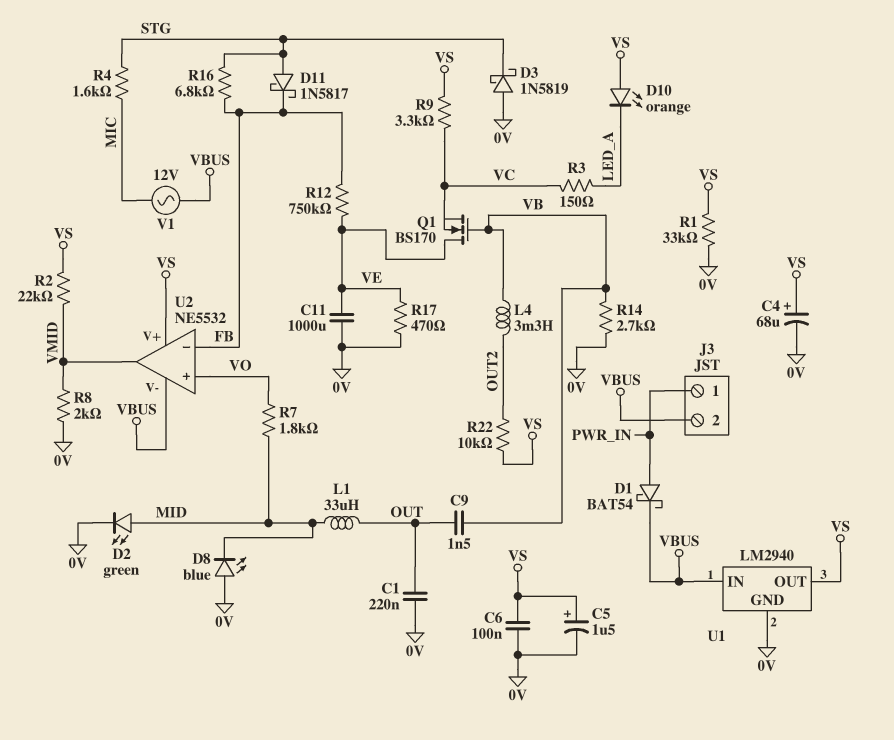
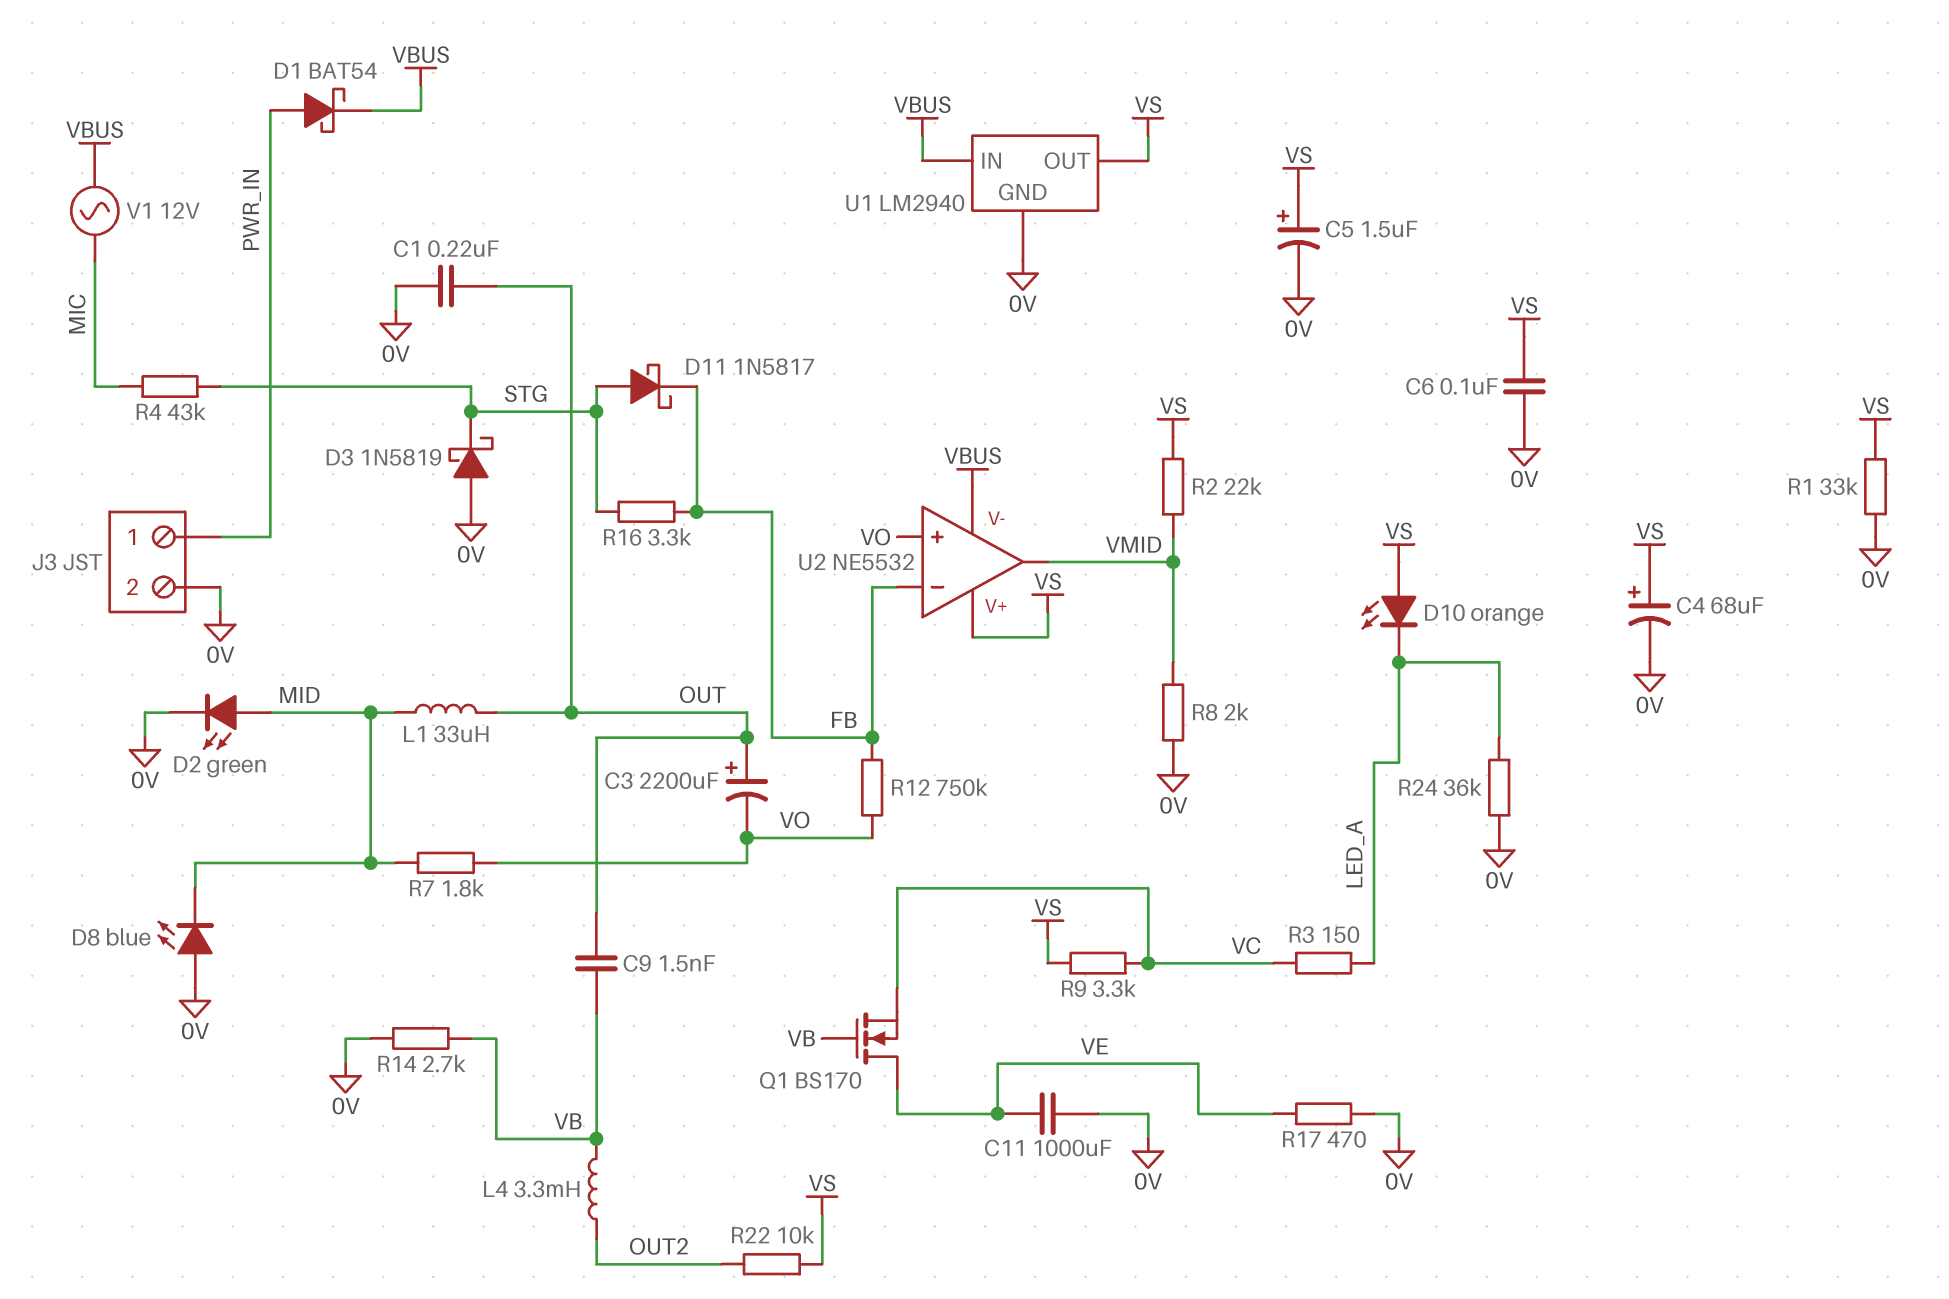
C3: none -> 2200uF (plus OUT, minus VO)
J3 pin 2: VBUS -> 0V
R4: 1.6k (MIC, STG) -> 43k (MIC, STG)
R12: 750k (FB, VE) -> 750k (FB, VO)
R16: 6.8k (FB, STG) -> 3.3k (FB, STG)
R24: none -> 36k (0V, LED_A)

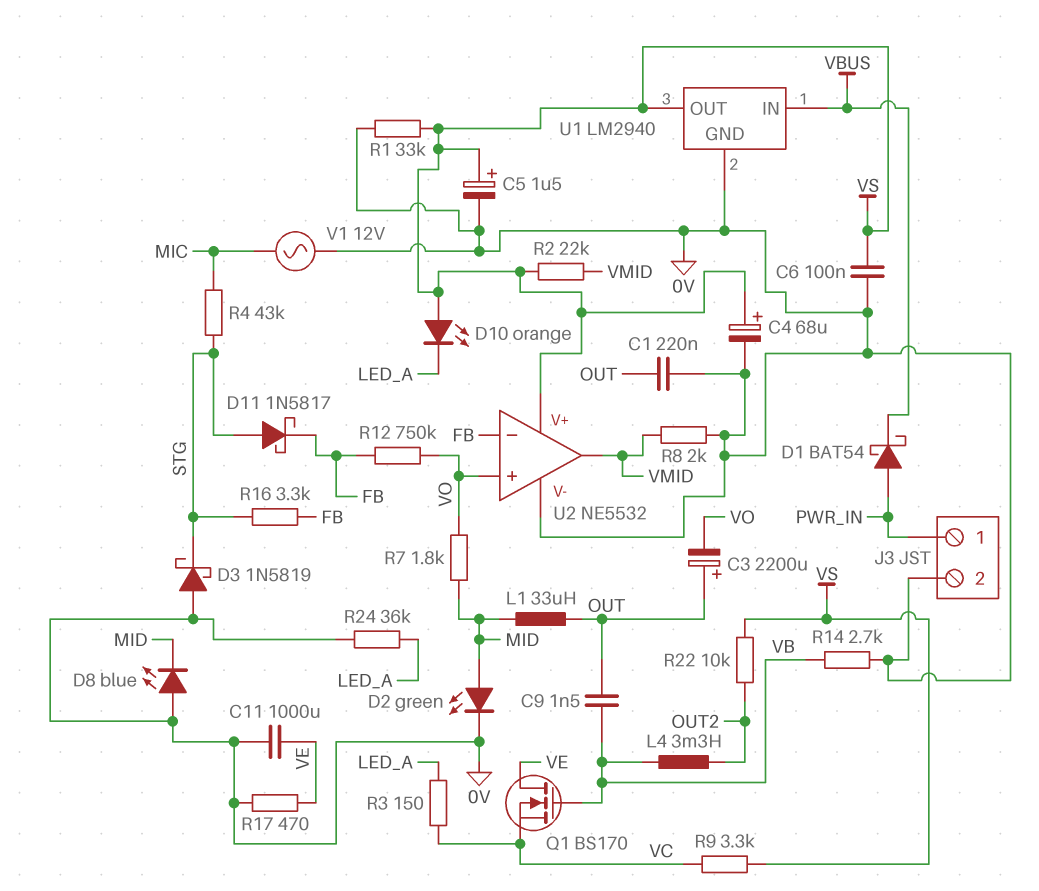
U2 pin V-: VBUS -> 0V
V1: AC 12V (MIC, VBUS) -> AC 12V (0V, MIC)

